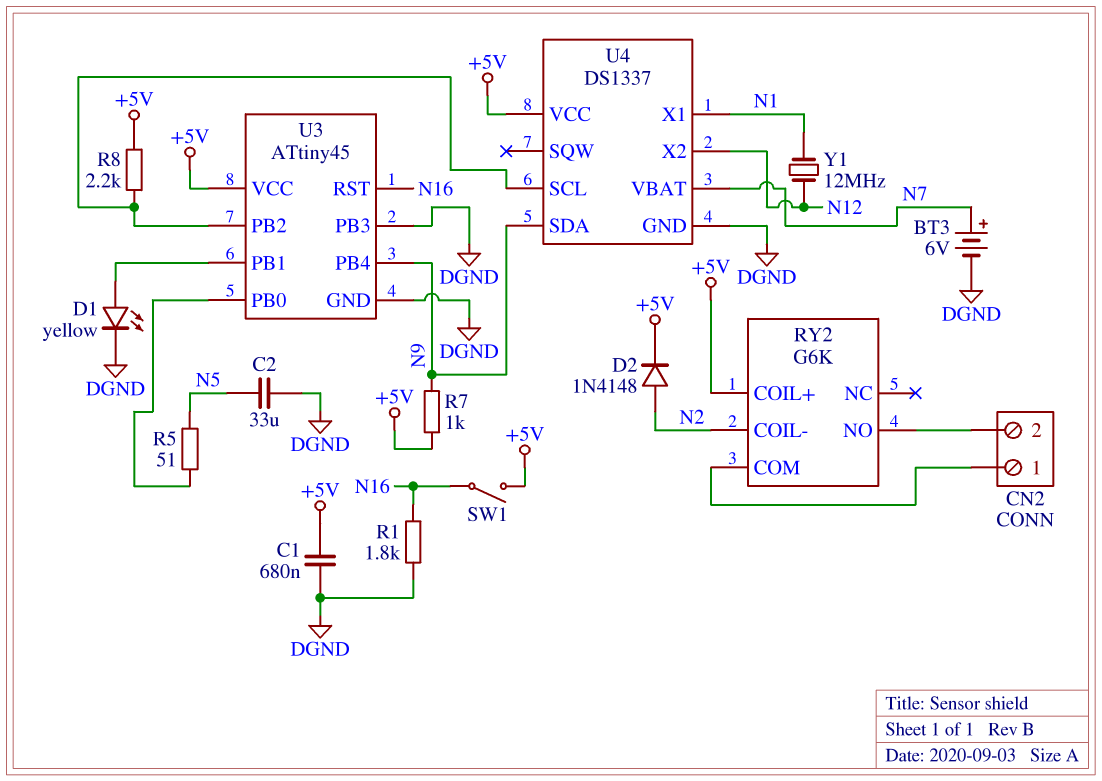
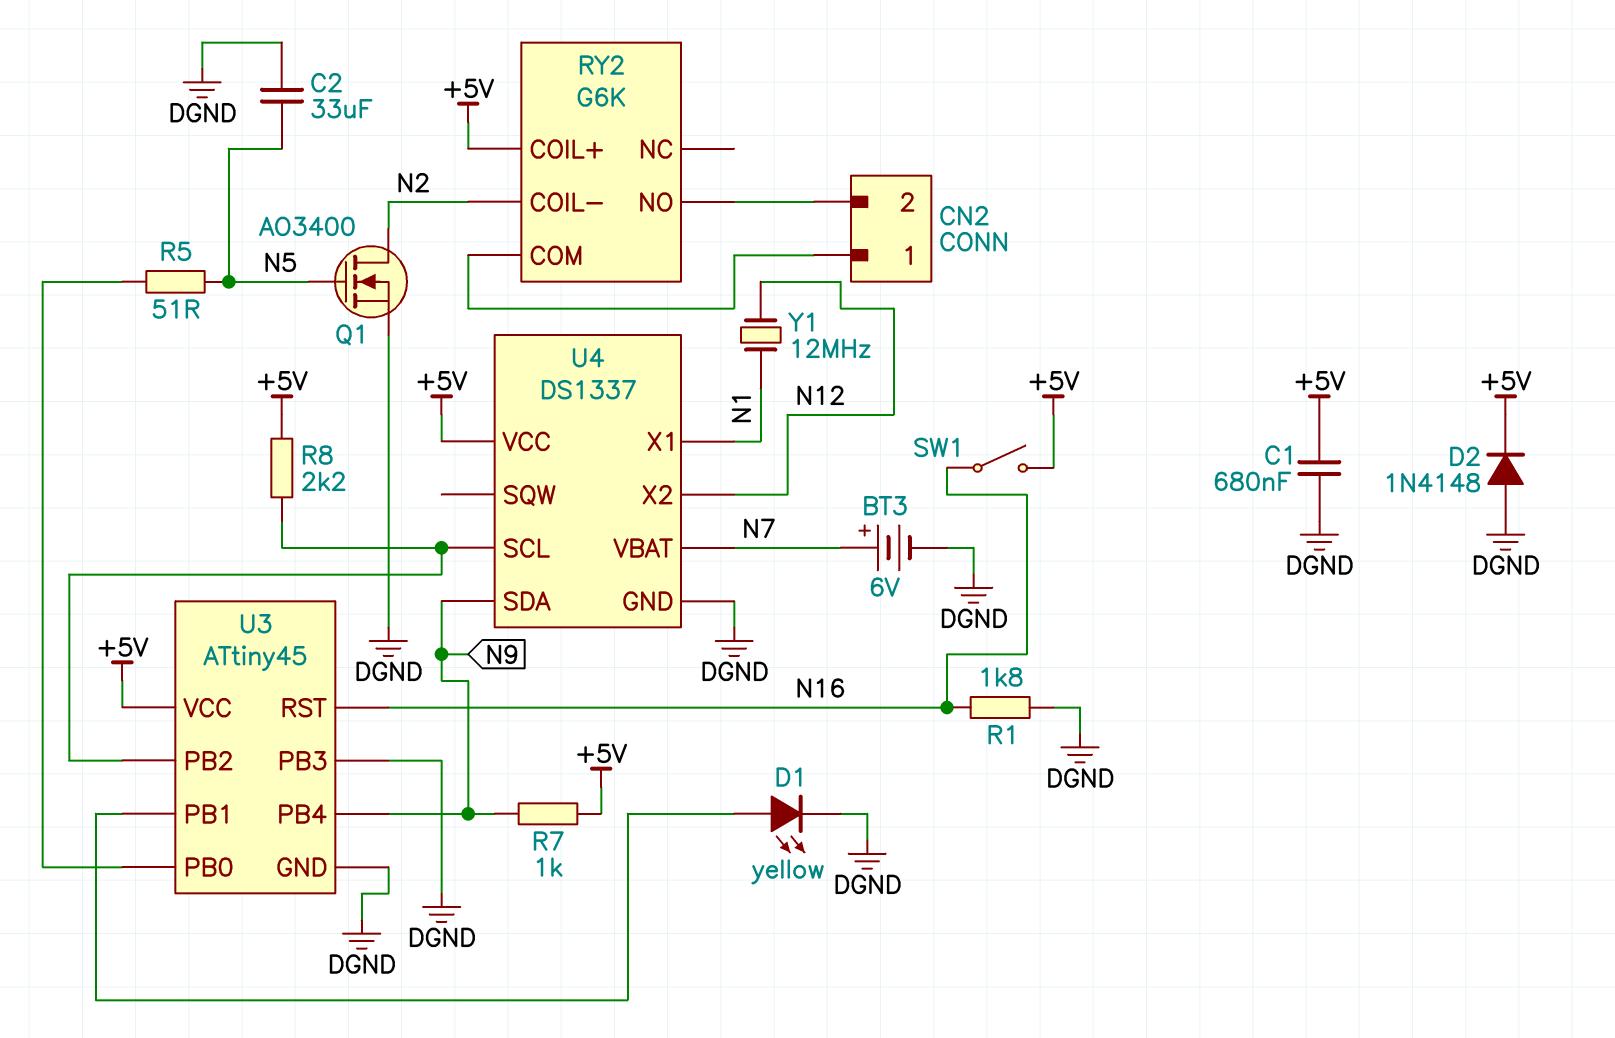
D2: diode 1N4148 (A N2, K +5V) -> diode 1N4148 (A DGND, K +5V)
Q1: none -> NMOS AO3400 (G N5, D N2, S DGND)

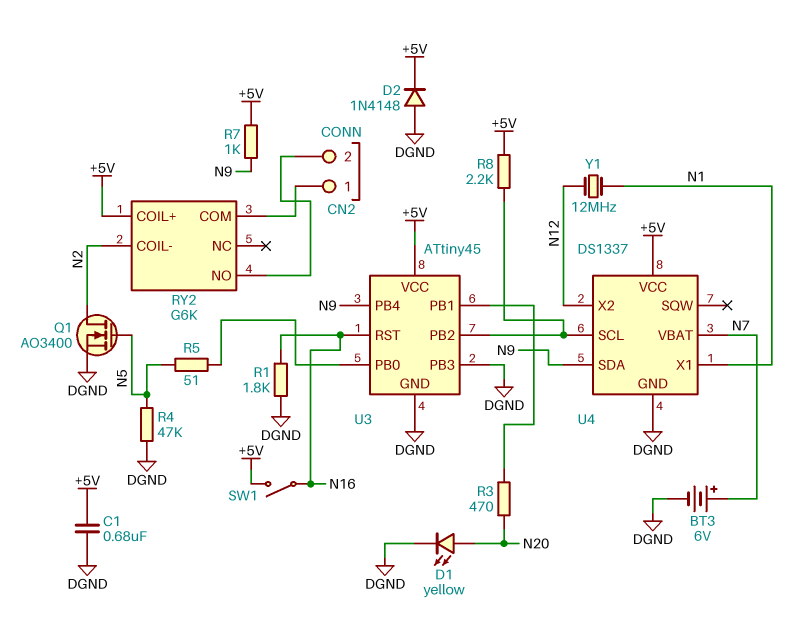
C2: 33uF (DGND, N5) -> none
D1: LED yellow (A U3/PB1, K DGND) -> LED yellow (A N20, K DGND)
R3: none -> 470 (N20, U3/PB1)
R4: none -> 47k (DGND, N5)

